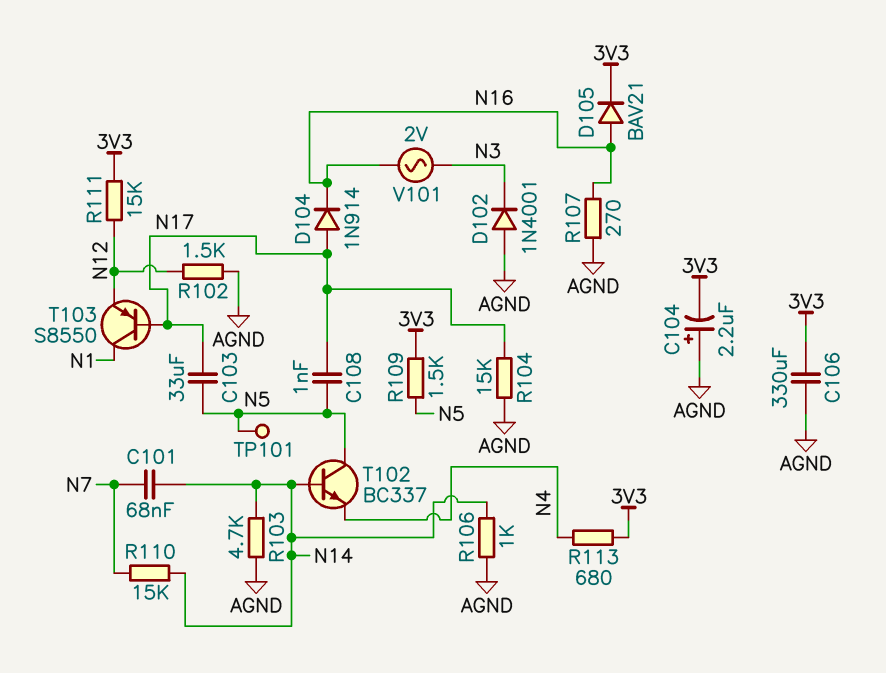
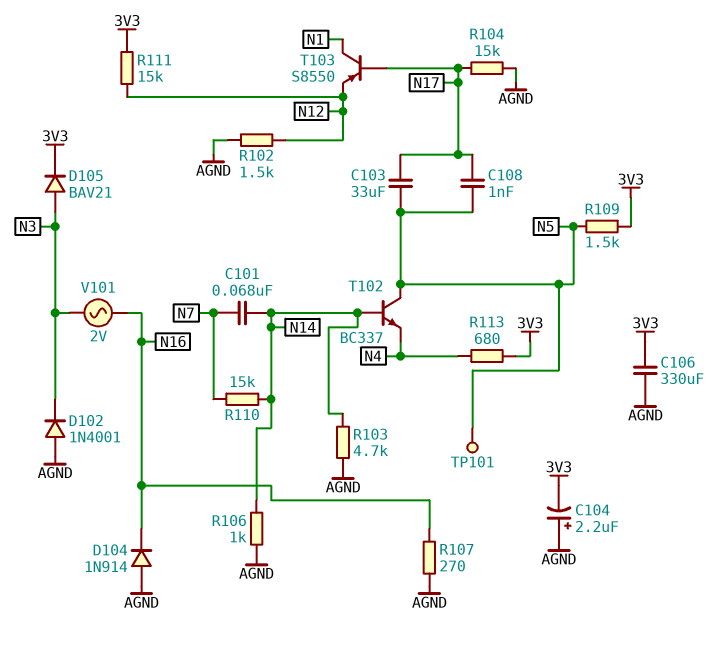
D104: diode 1N914 (A N17, K N16) -> diode 1N914 (A AGND, K N16)
D105: diode BAV21 (A N16, K 3V3) -> diode BAV21 (A N3, K 3V3)

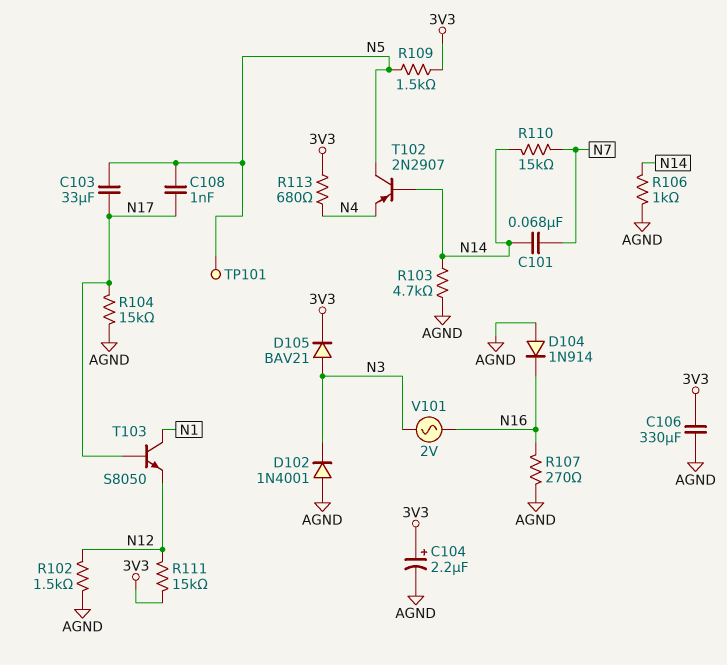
C104: 2.2uF (plus AGND, minus 3V3) -> 2.2uF (plus 3V3, minus AGND)
T102: NPN BC337 (B N14, C N5, E N4) -> PNP 2N2907 (B N14, C N5, E N4)
T103: PNP S8550 (B N17, C N1, E N12) -> NPN S8050 (B N17, C N1, E N12)

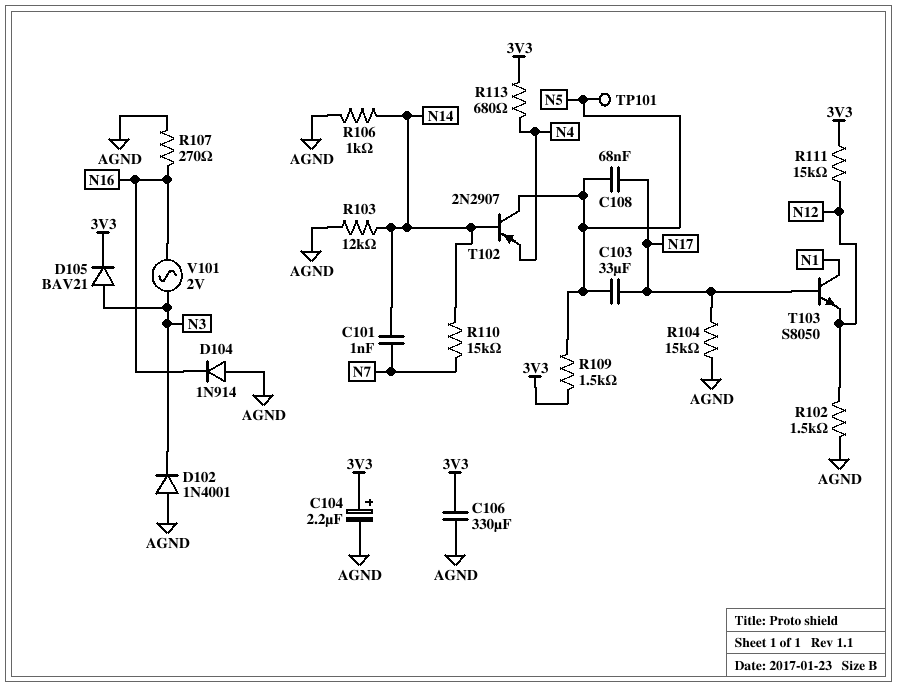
C101: 68nF (N7, N14) -> 1nF (N7, N14)
C108: 1nF (N5, N17) -> 68nF (N5, N17)
R103: 4.7k (AGND, N14) -> 12k (AGND, N14)

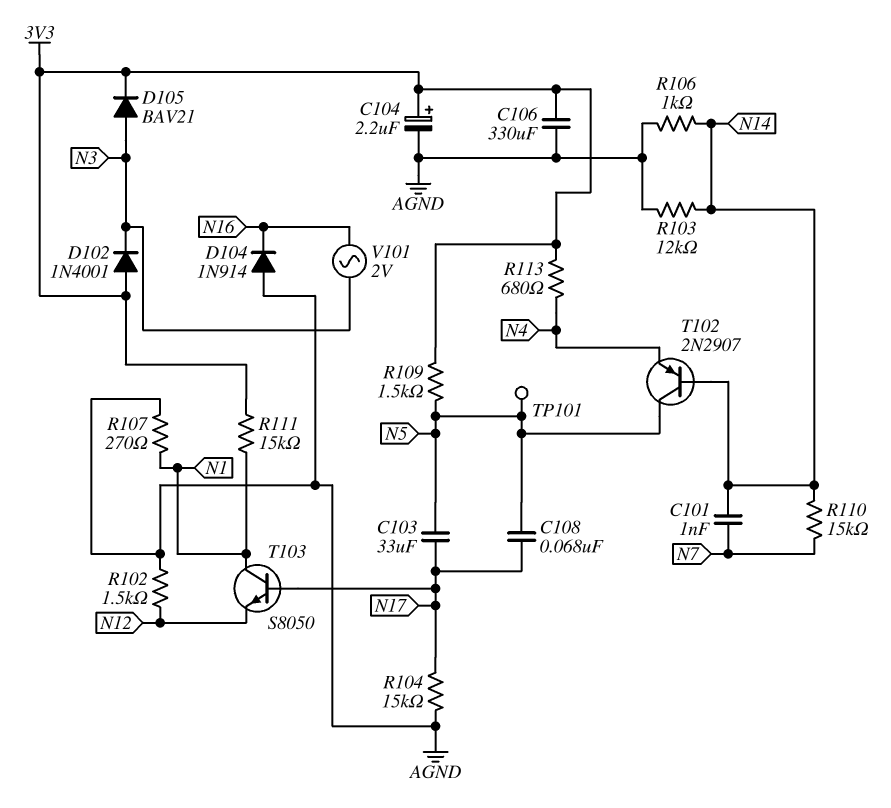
D102: diode 1N4001 (A AGND, K N3) -> diode 1N4001 (A 3V3, K N3)
R107: 270 (AGND, N16) -> 270 (AGND, N1)
R111: 15k (3V3, N12) -> 15k (3V3, N1)

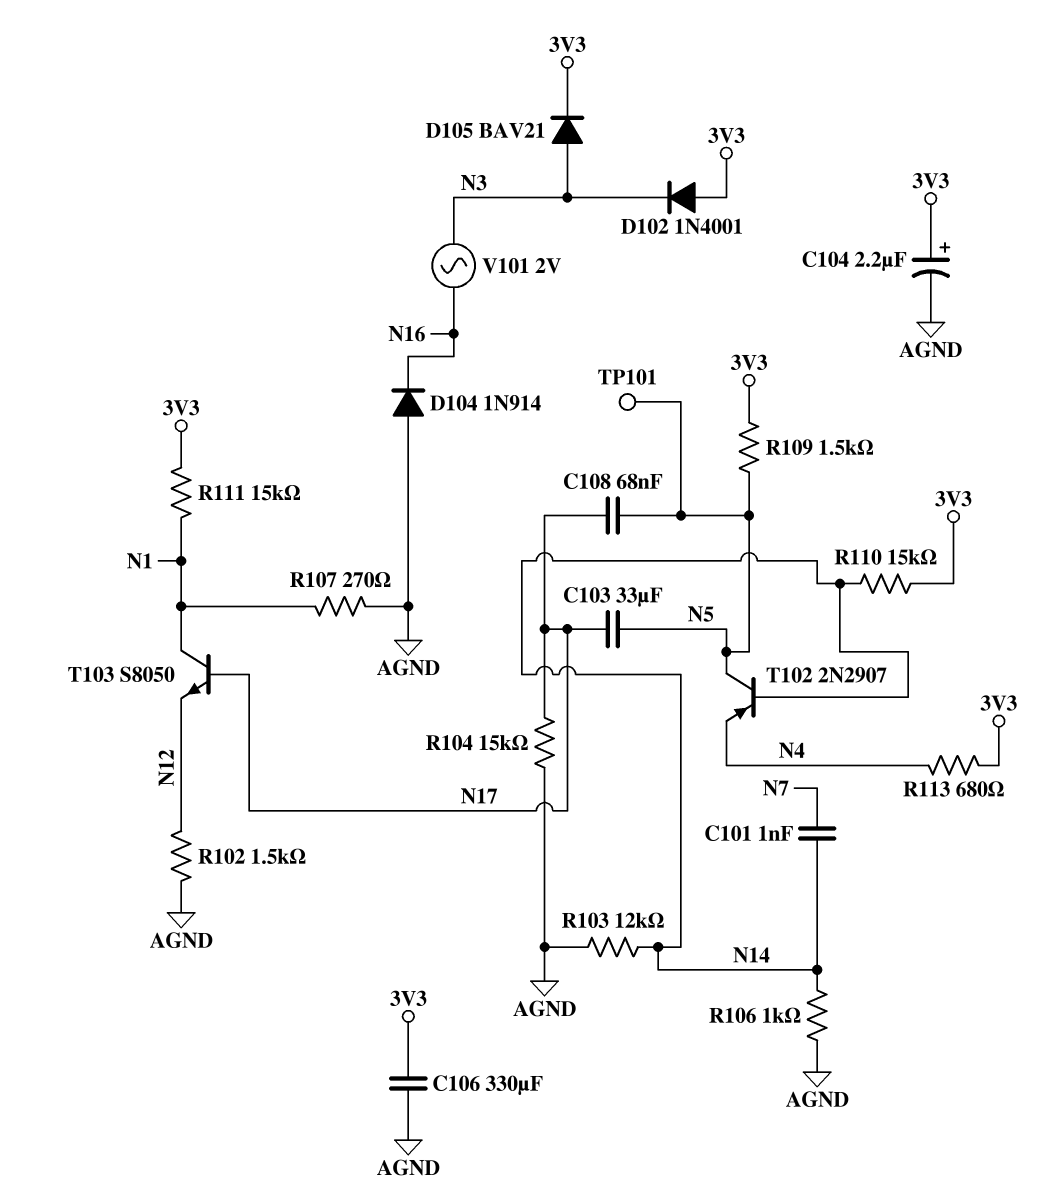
R110: 15k (N7, N14) -> 15k (3V3, N14)

